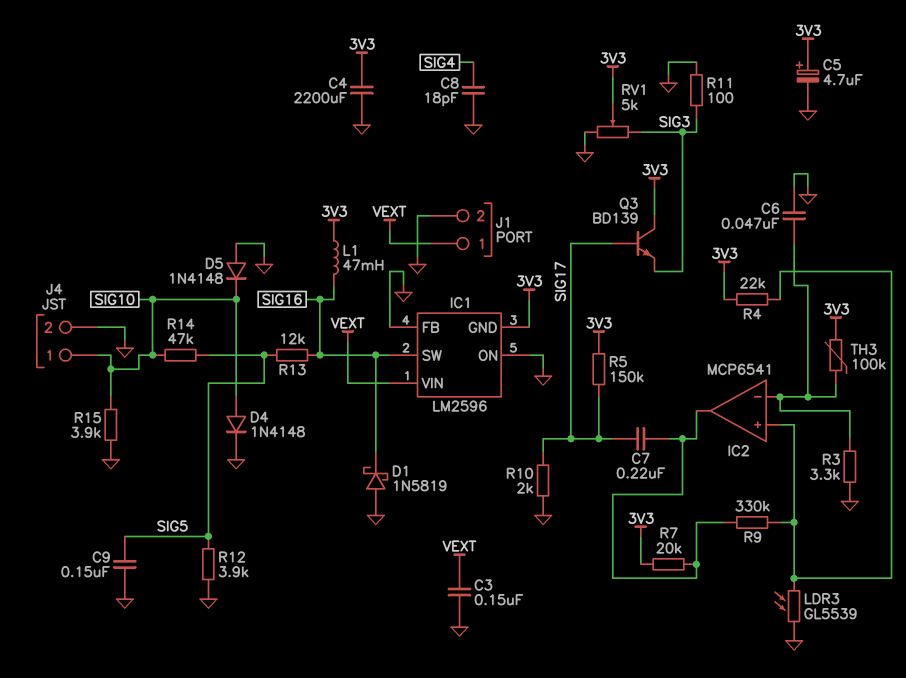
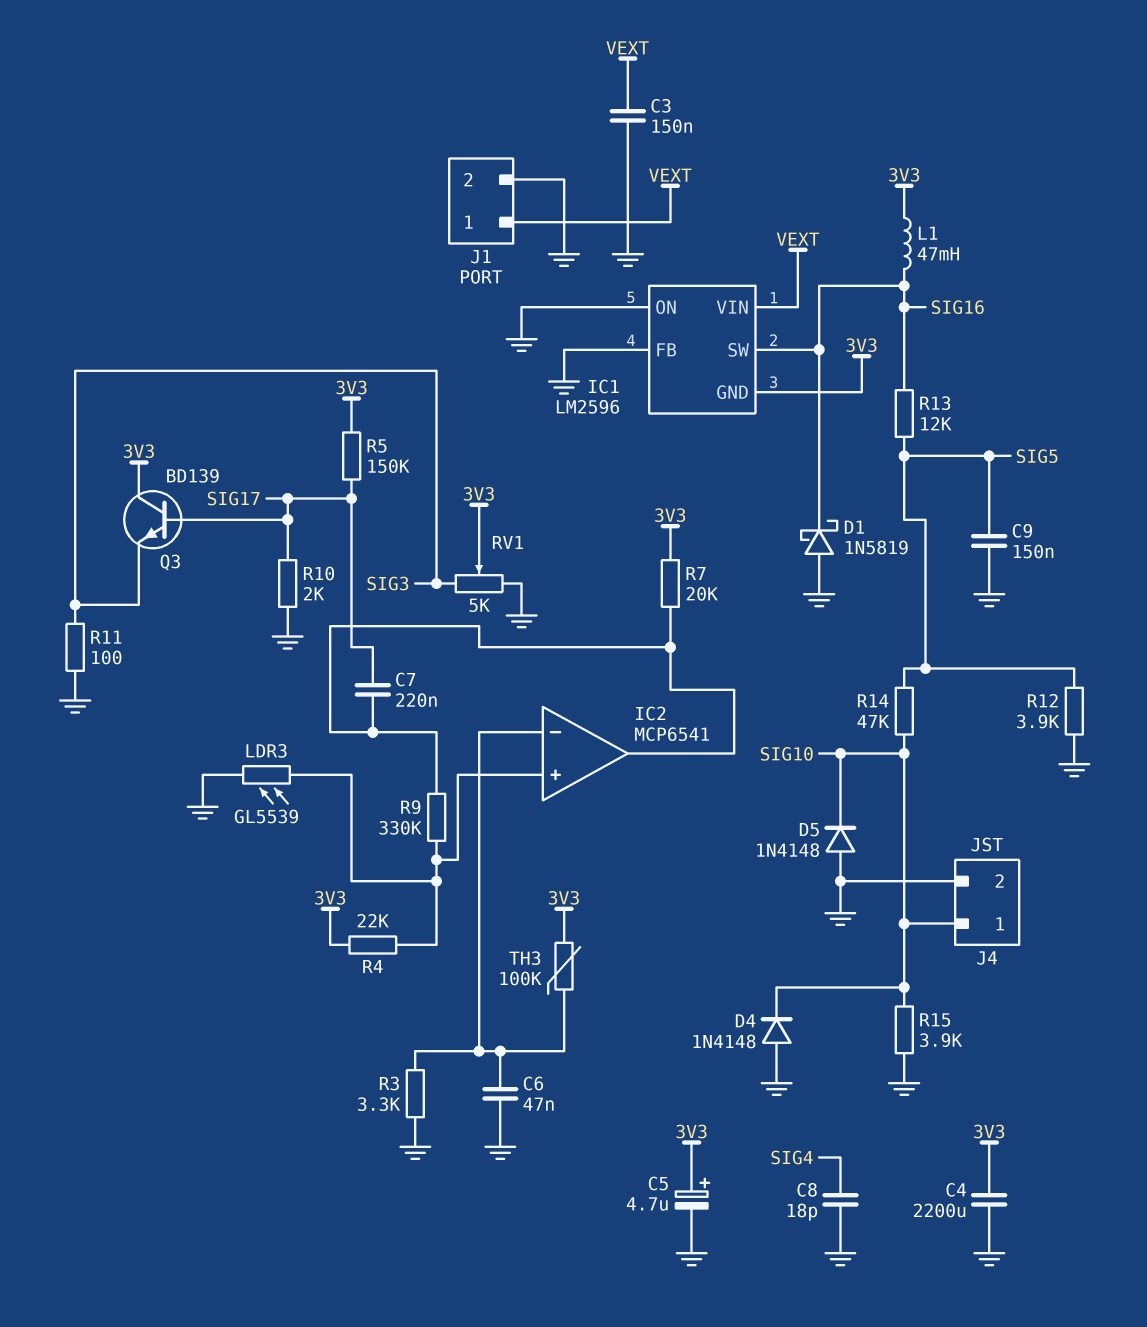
D4: diode 1N4148 (A SIG10, K GND) -> diode 1N4148 (A GND, K SIG10)

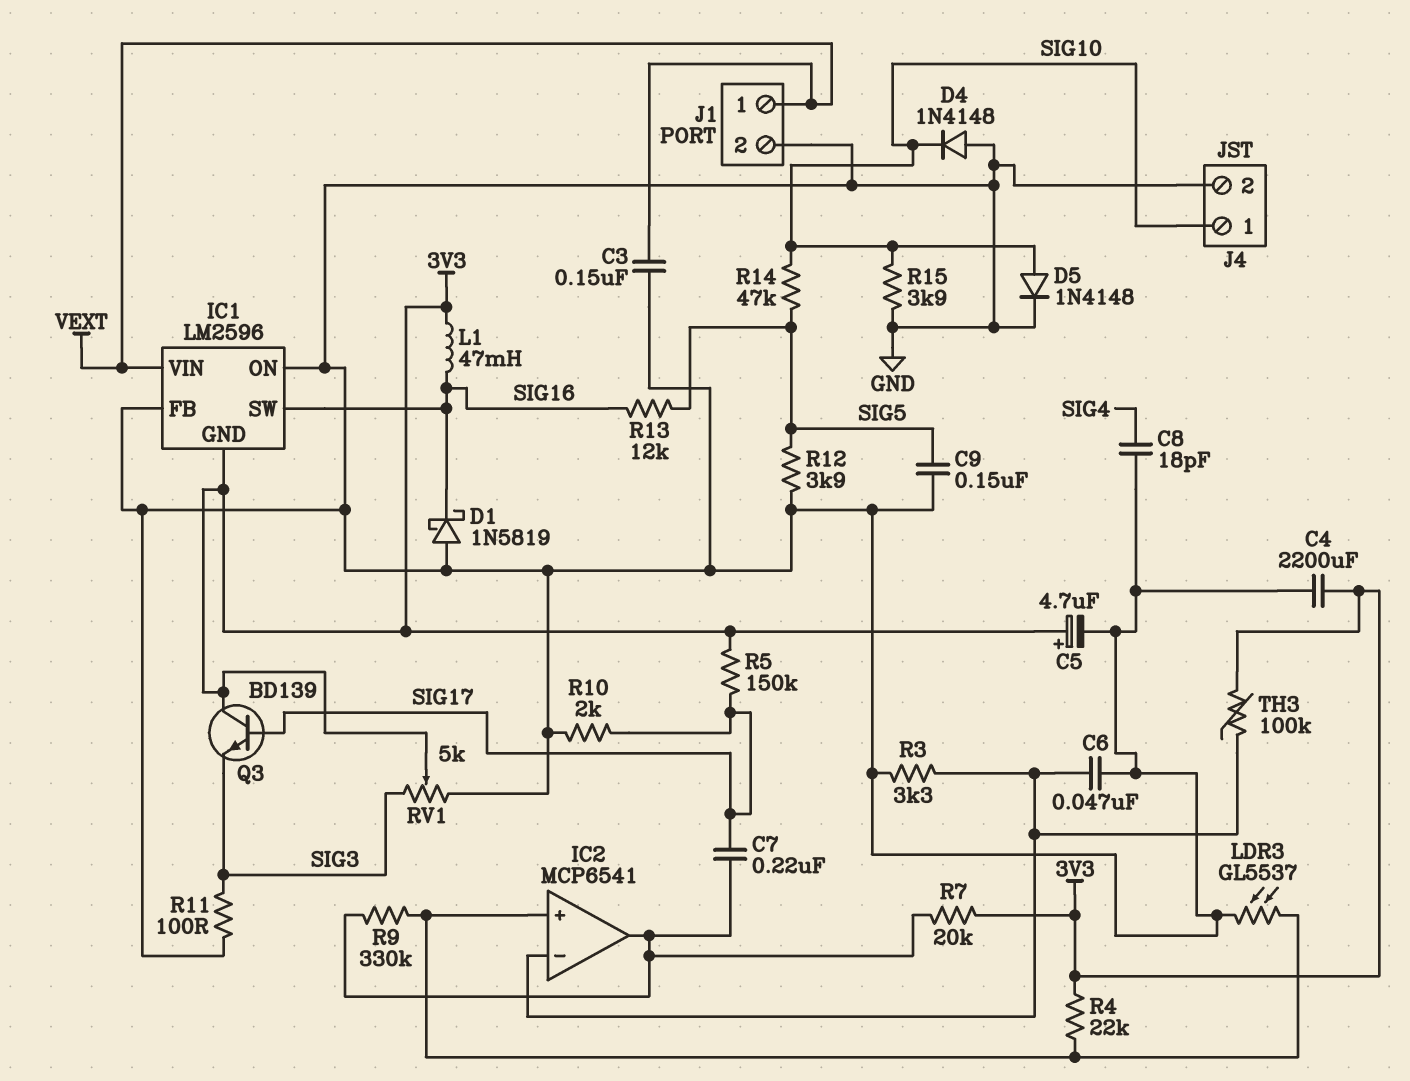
D5: diode 1N4148 (A GND, K SIG10) -> diode 1N4148 (A SIG10, K GND)
LDR3: GL5539 (GND, IC2/in+) -> GL5537 (GND, IC2/in+)

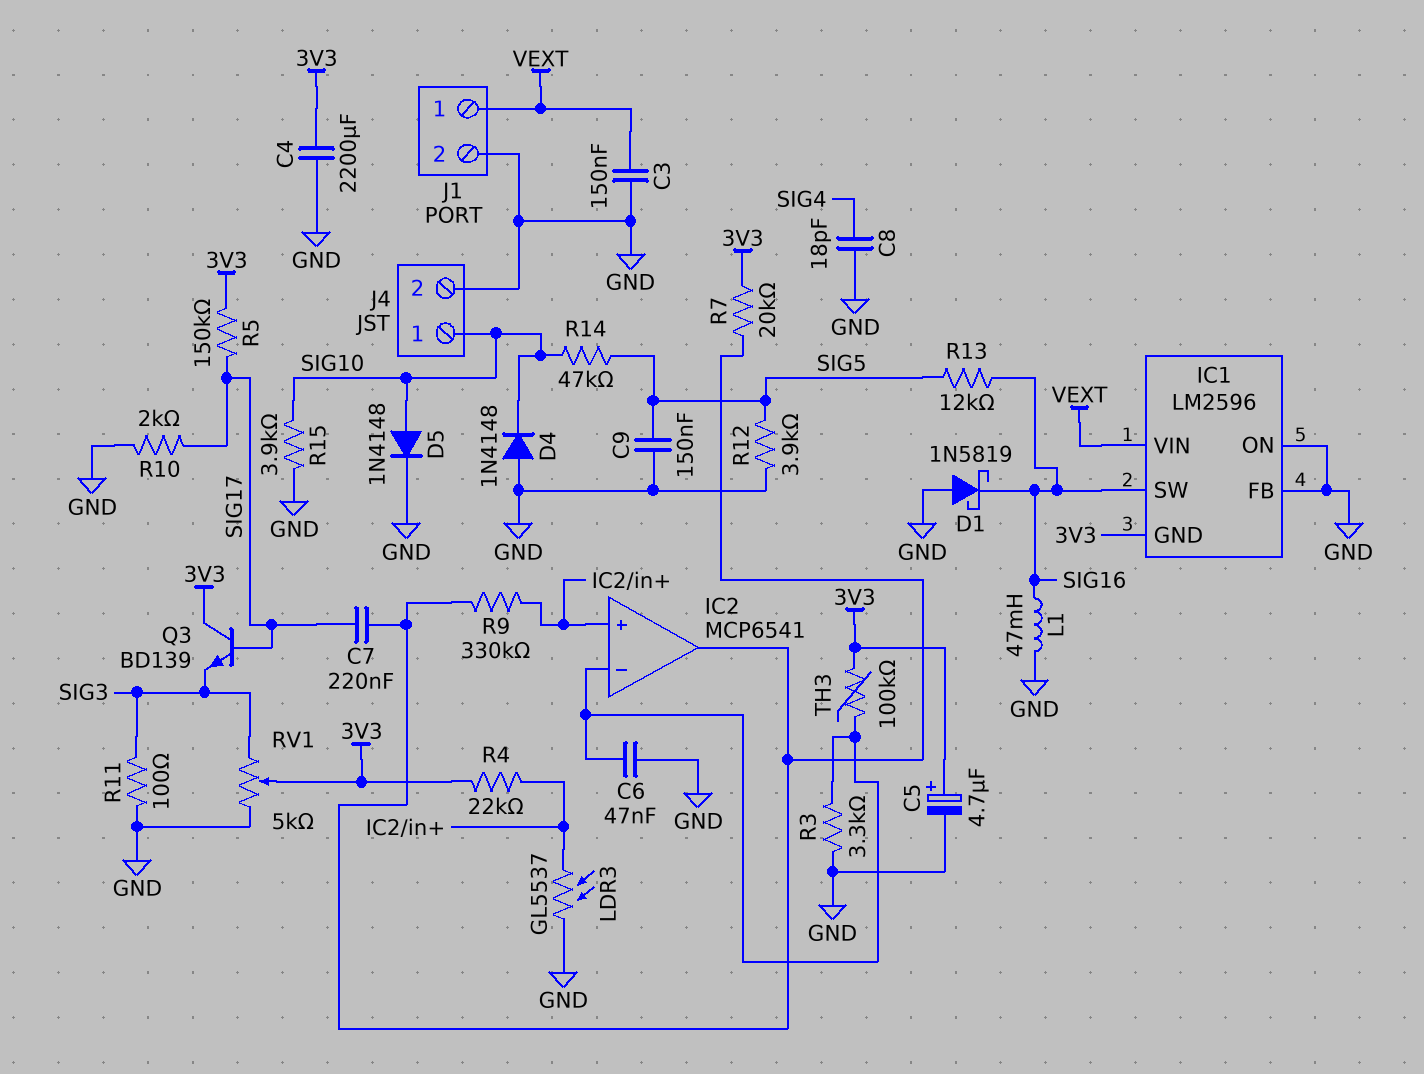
L1: 47mH (3V3, SIG16) -> 47mH (GND, SIG16)

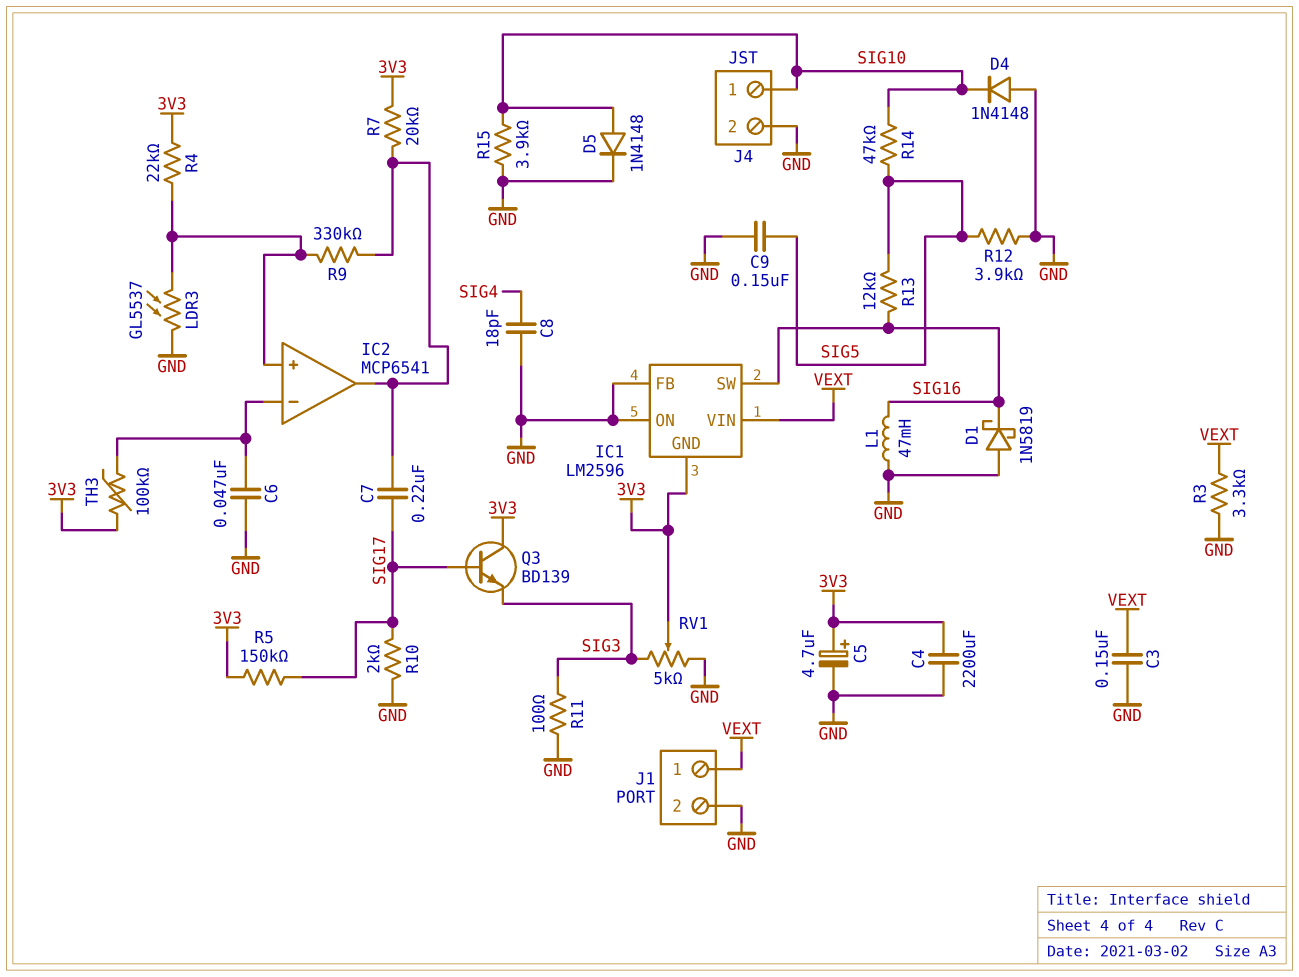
R3: 3.3k (GND, IC2/in-) -> 3.3k (GND, VEXT)

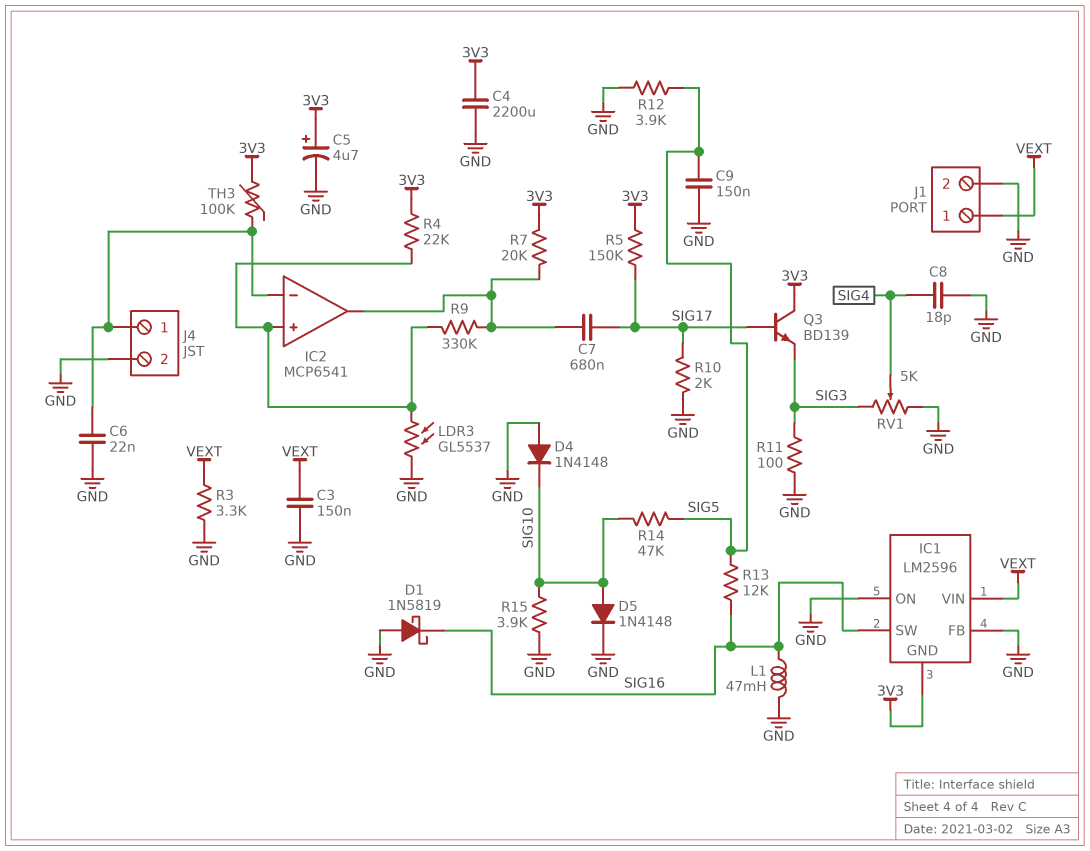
C6: 47nF (GND, IC2/in-) -> 22nF (GND, IC2/in-)
C7: 220nF (IC2/out, SIG17) -> 680nF (IC2/out, SIG17)
J4 pin 1: SIG10 -> IC2/in-
RV1: 5k (GND, SIG3, wiper 3V3) -> 5k (GND, SIG3, wiper SIG4)

